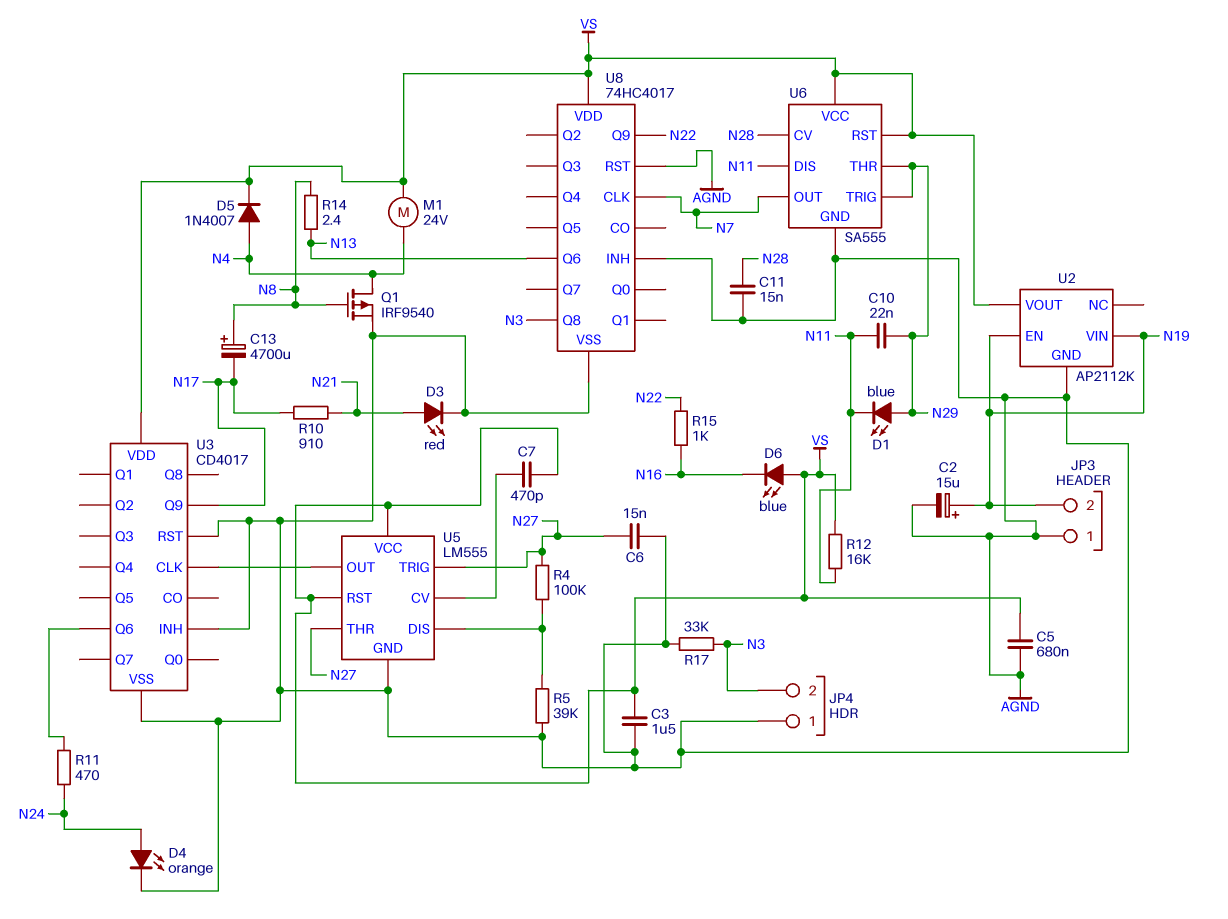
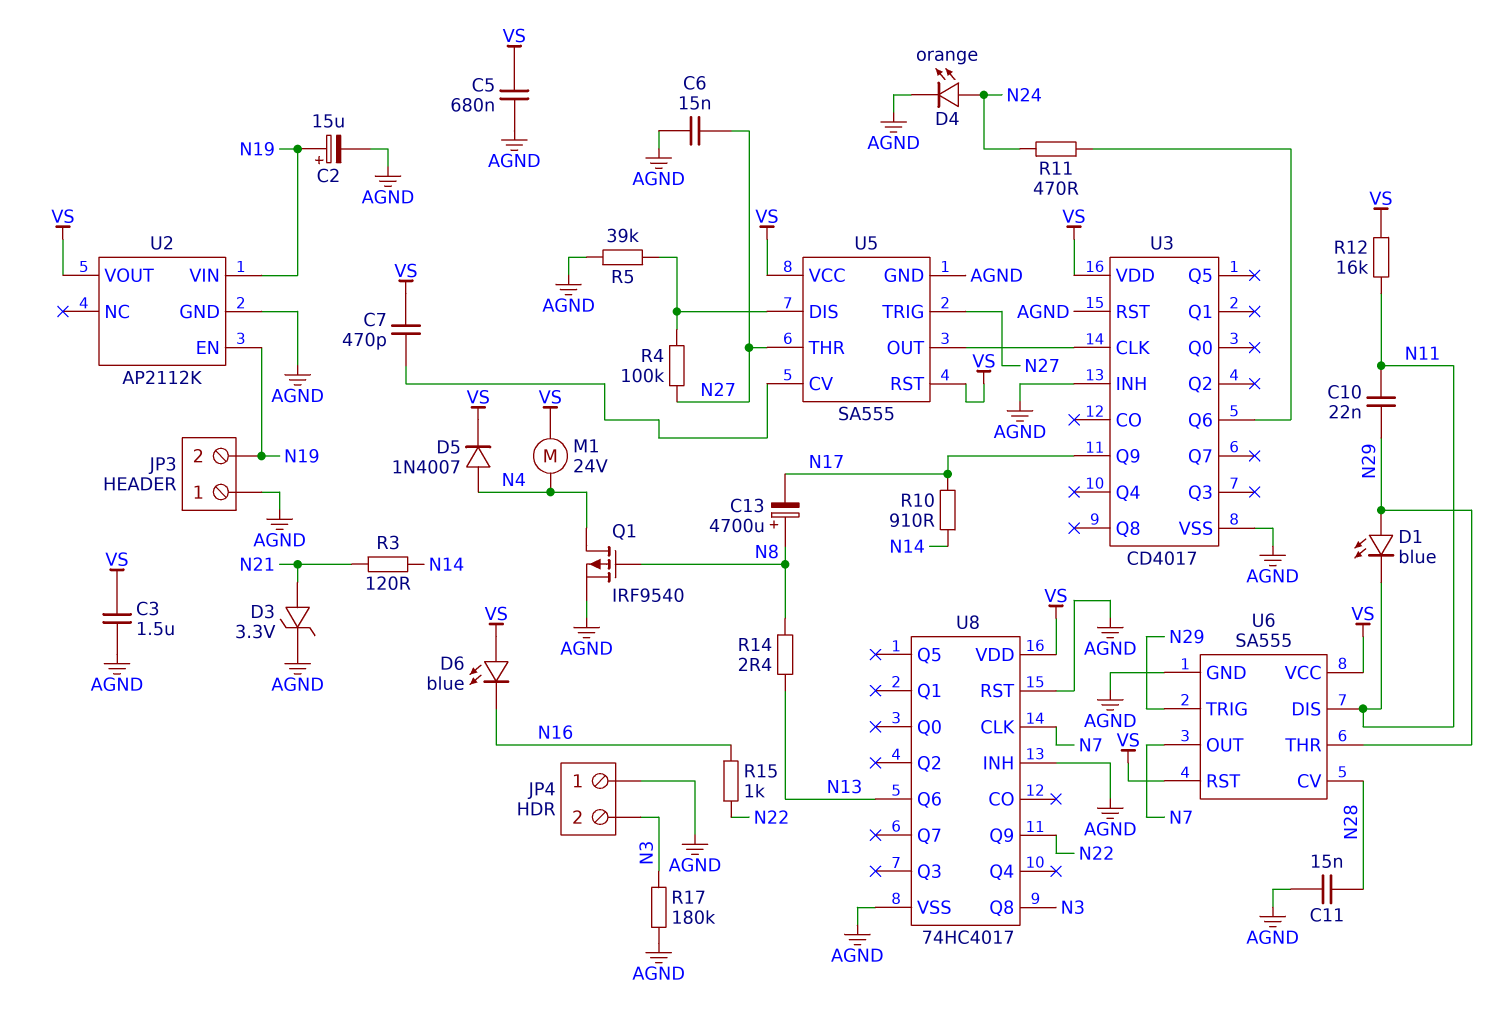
D3: LED red (A N21, K AGND) -> zener 3.3V (A N21, K AGND)
R3: none -> 120 (N14, N21)
R10: 910 (N17, N21) -> 910 (N14, N17)
R17: 33k (AGND, N3) -> 180k (AGND, N3)
U5: LM555 -> SA555

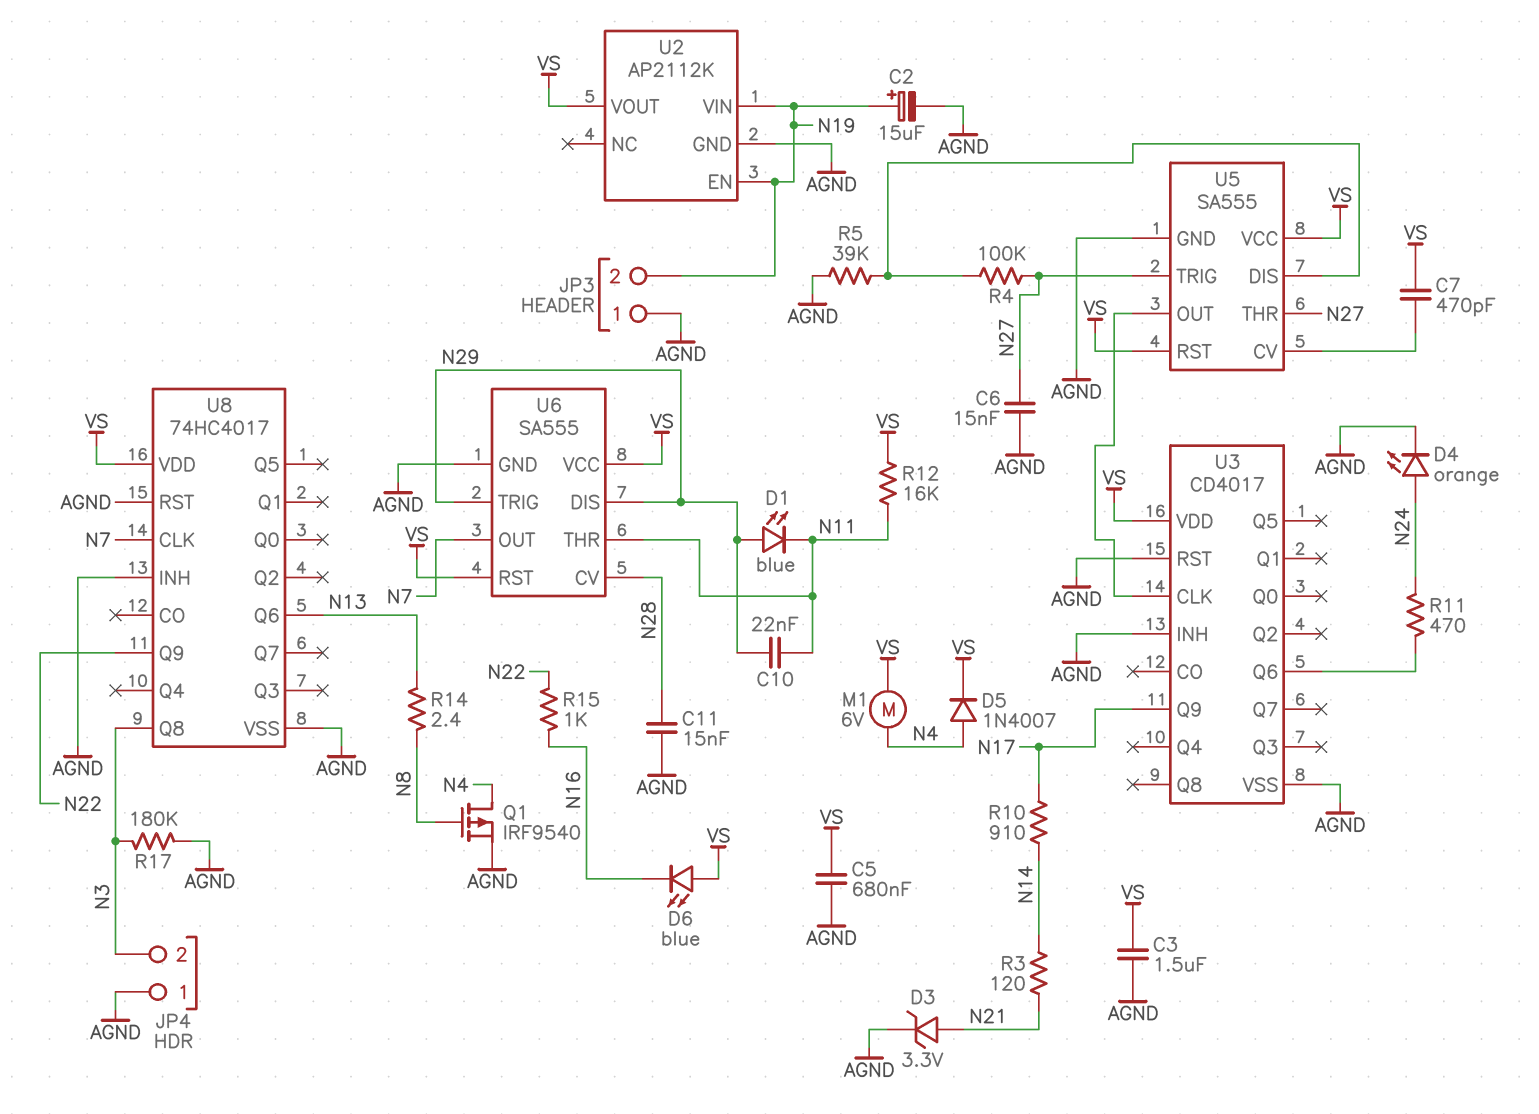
C13: 4700uF (plus N8, minus N17) -> none
M1: motor 24V (N4, VS) -> motor 6V (N4, VS)
U6 pin DIS: N11 -> N29
U6 pin THR: N29 -> N11

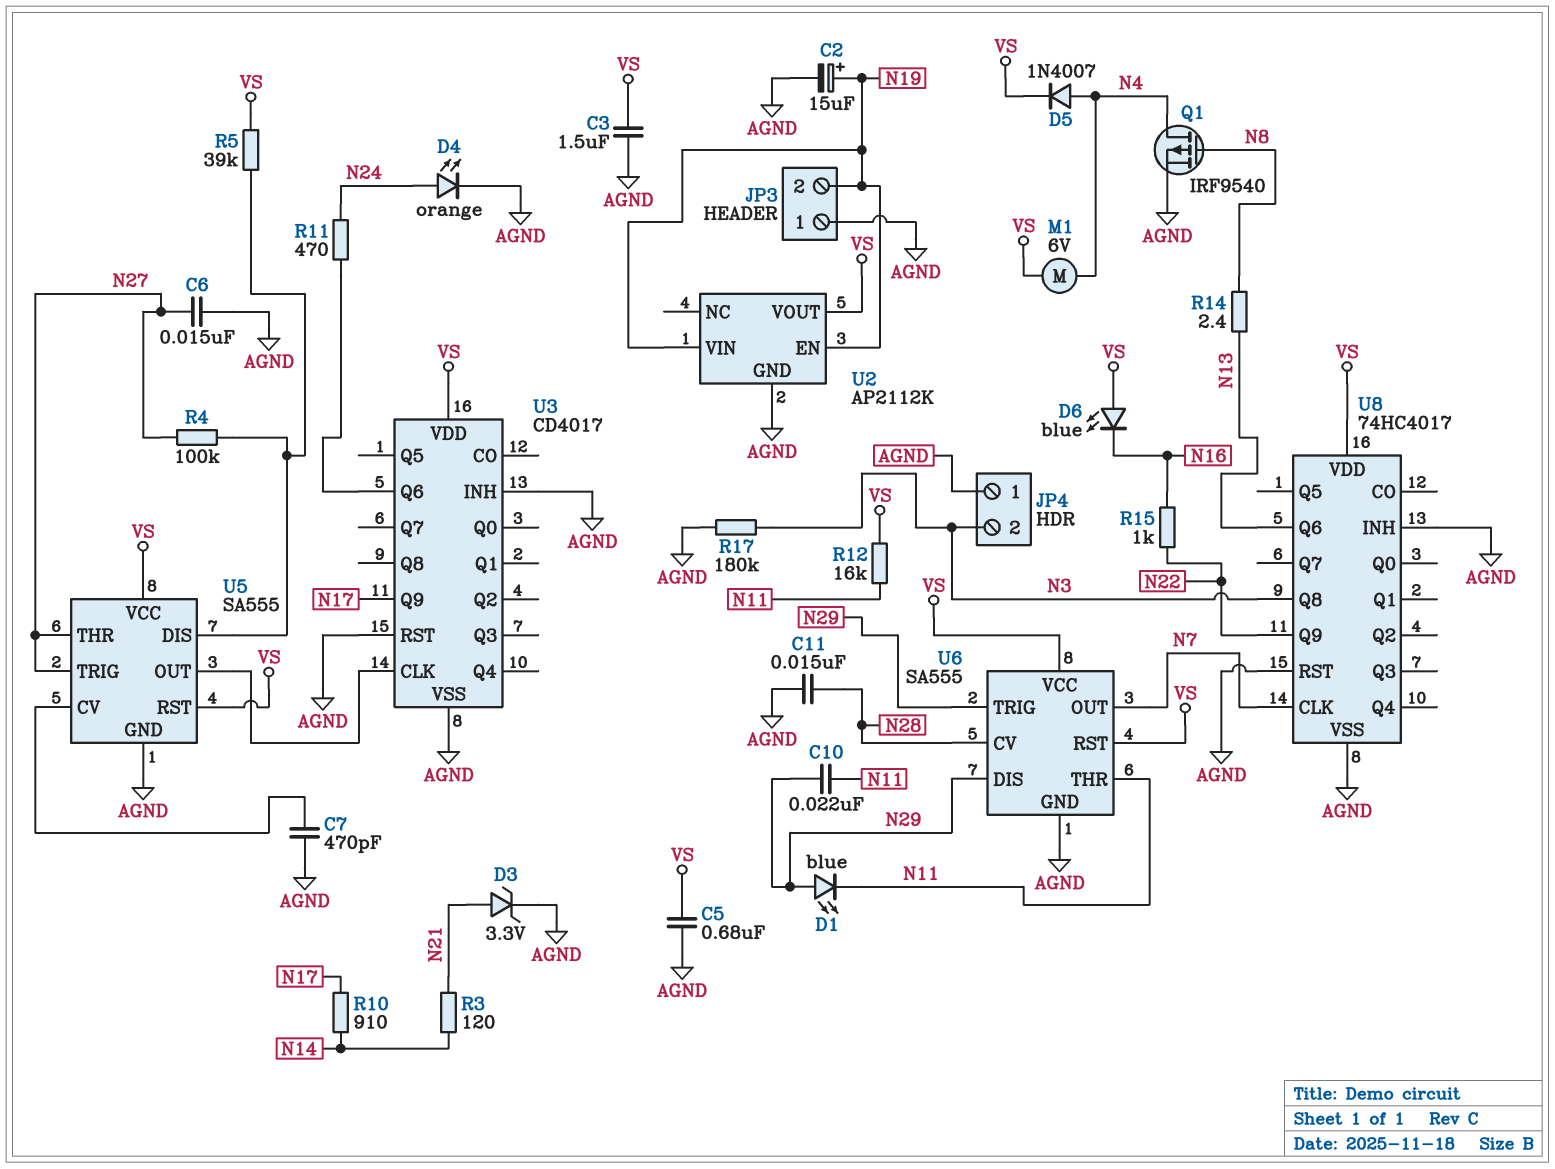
C7: 470pF (U5/CV, VS) -> 470pF (AGND, U5/CV)
R5: 39k (AGND, U5/DIS) -> 39k (U5/DIS, VS)

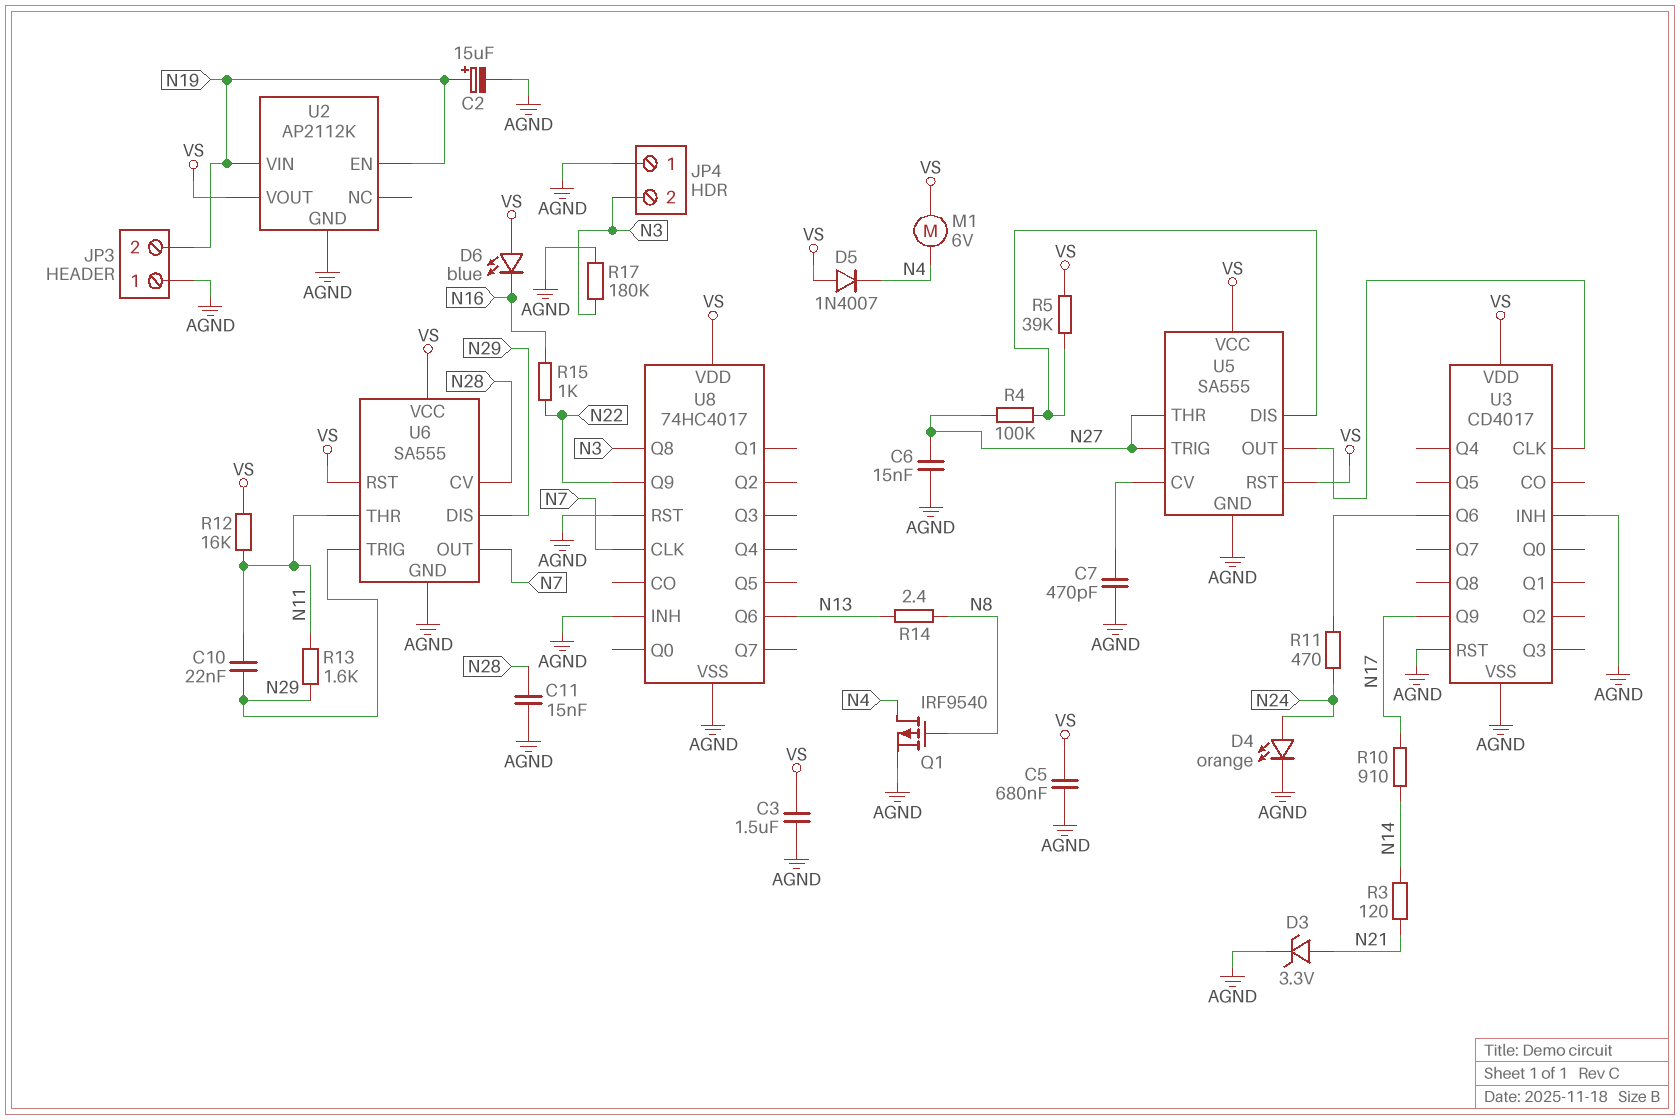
D1: LED blue (A N29, K N11) -> none
D5: diode 1N4007 (A N4, K VS) -> diode 1N4007 (A VS, K N4)
R13: none -> 1.6k (N11, N29)

